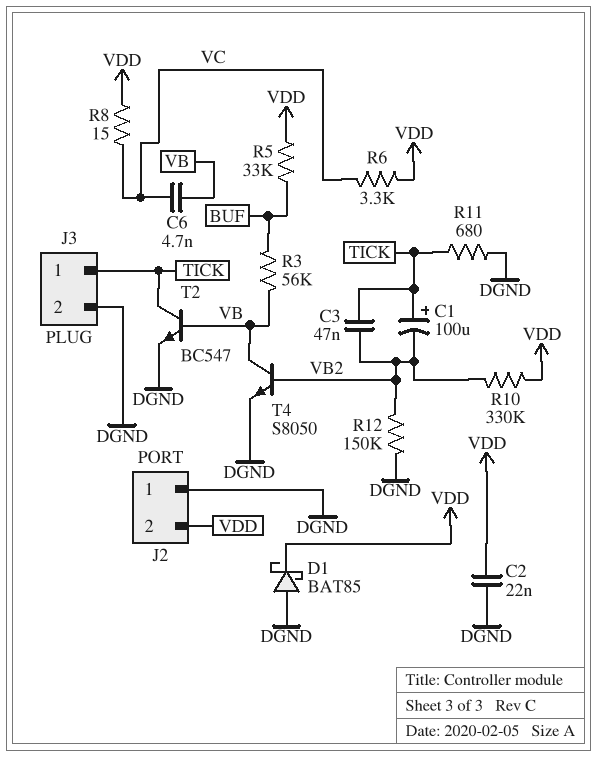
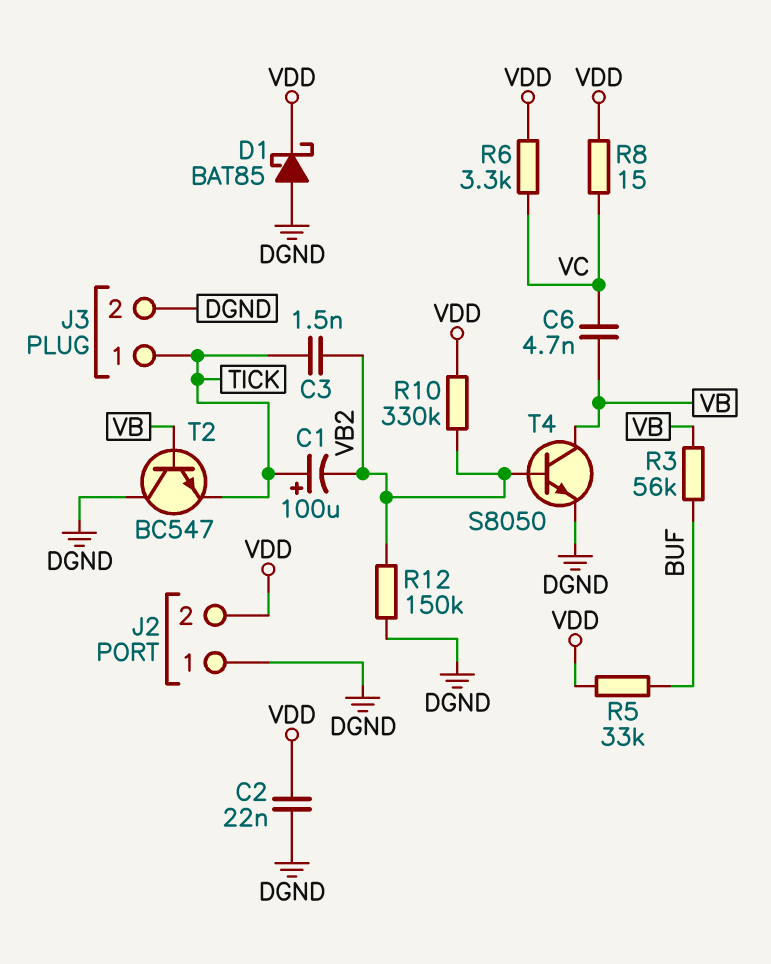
C3: 47nF (TICK, VB2) -> 1.5nF (TICK, VB2)
R11: 680 (DGND, TICK) -> none
T2: NPN BC547 (B VB, C TICK, E DGND) -> NPN BC547 (B VB, C DGND, E TICK)

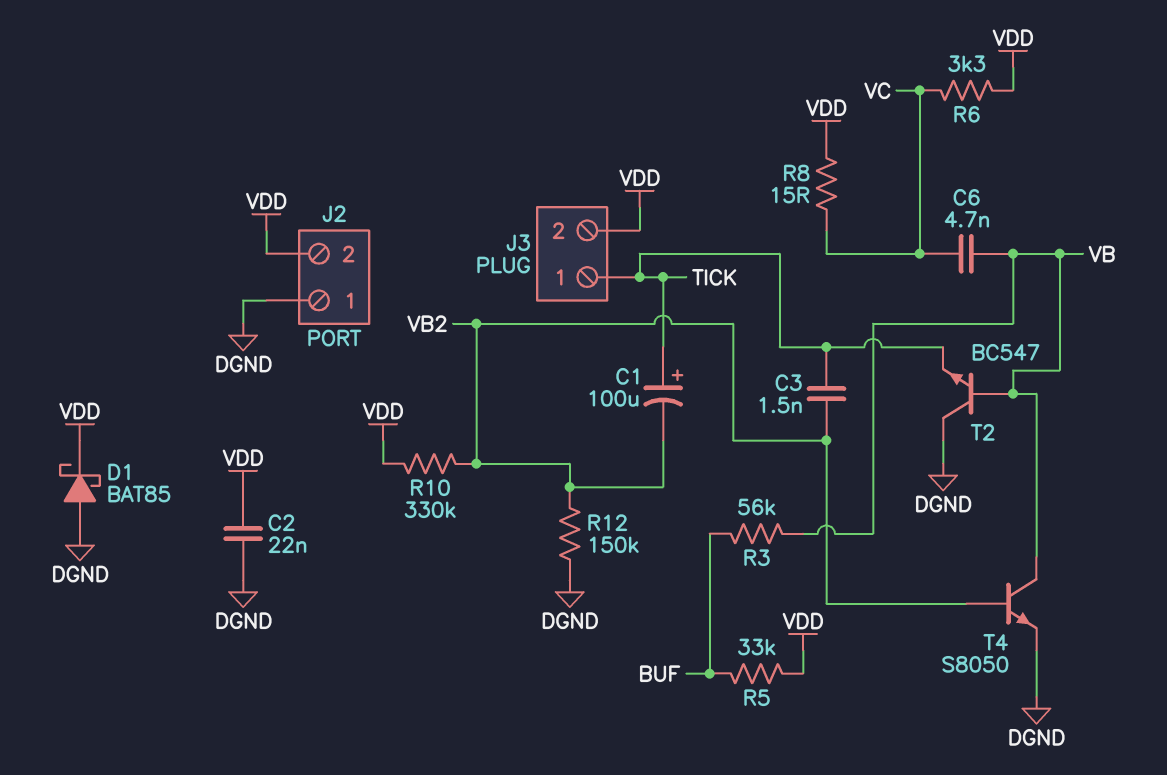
J3 pin 2: DGND -> VDD

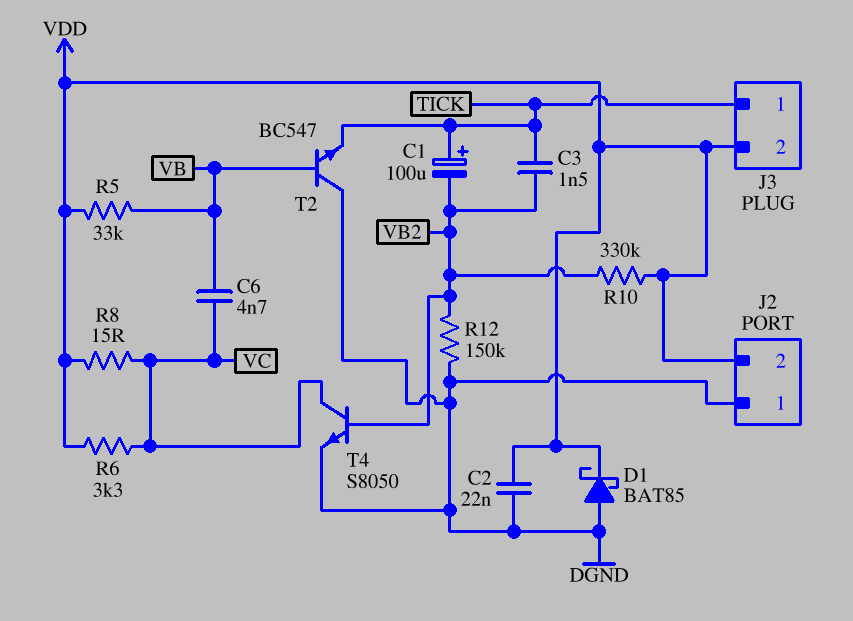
R3: 56k (BUF, VB) -> none
R5: 33k (BUF, VDD) -> 33k (VB, VDD)
T4: NPN S8050 (B VB2, C VB, E DGND) -> NPN S8050 (B VB2, C VC, E DGND)

